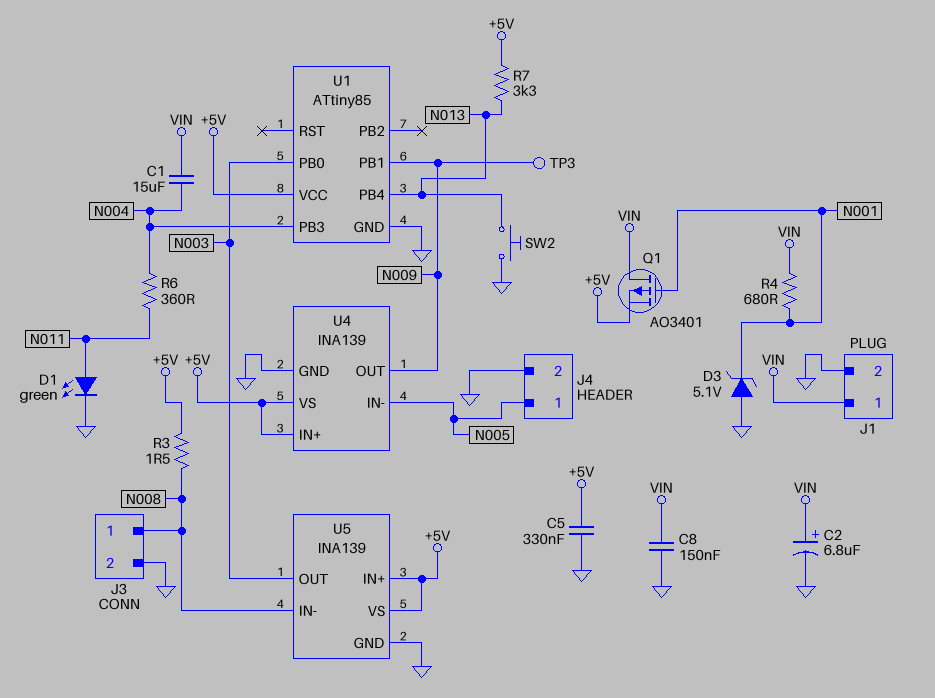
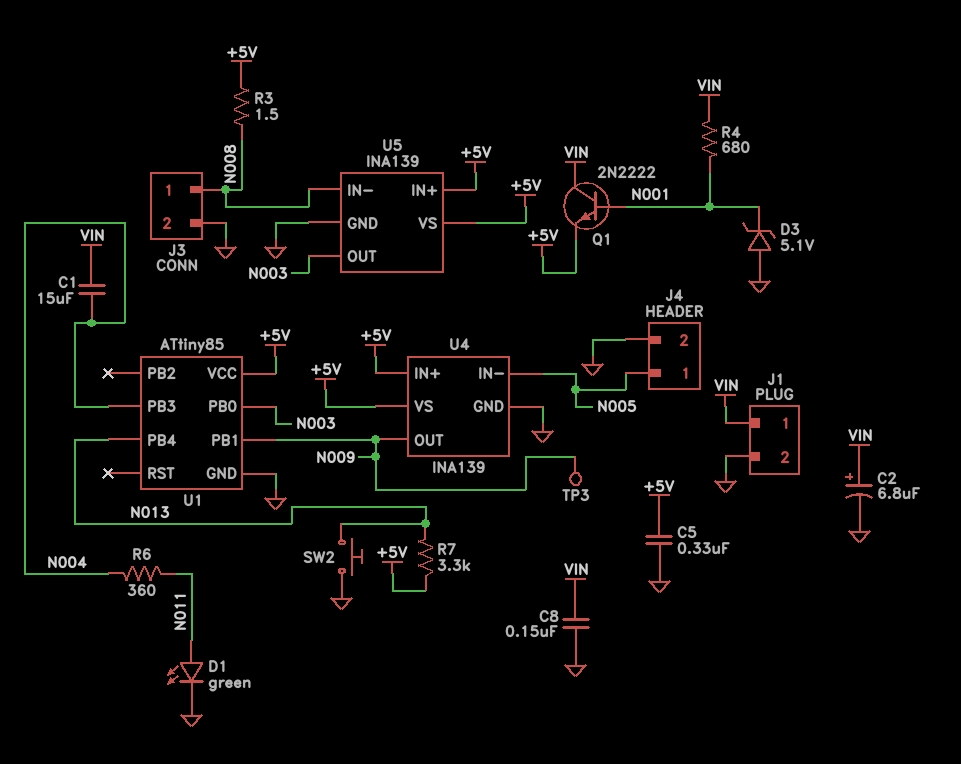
Q1: PMOS AO3401 (G N001, D VIN, S +5V) -> NPN 2N2222 (B N001, C VIN, E +5V)

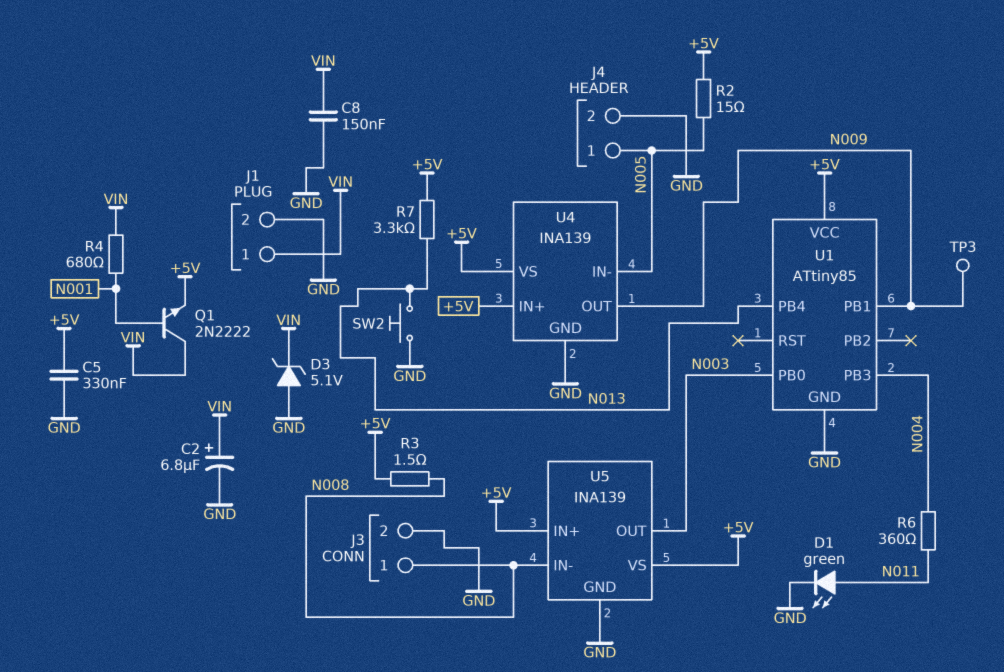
C1: 15uF (N004, VIN) -> none
D3: zener 5.1V (A GND, K N001) -> zener 5.1V (A GND, K VIN)
R2: none -> 15 (+5V, N005)

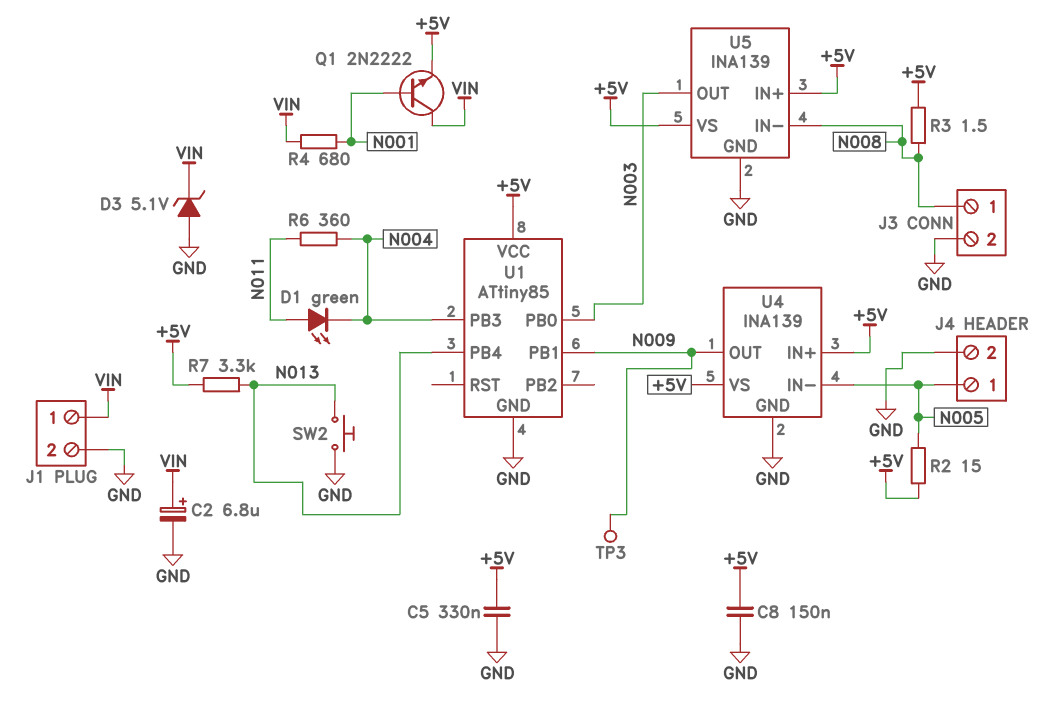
C8: 150nF (GND, VIN) -> 150nF (+5V, GND)
D1: LED green (A N011, K GND) -> LED green (A N011, K N004)

